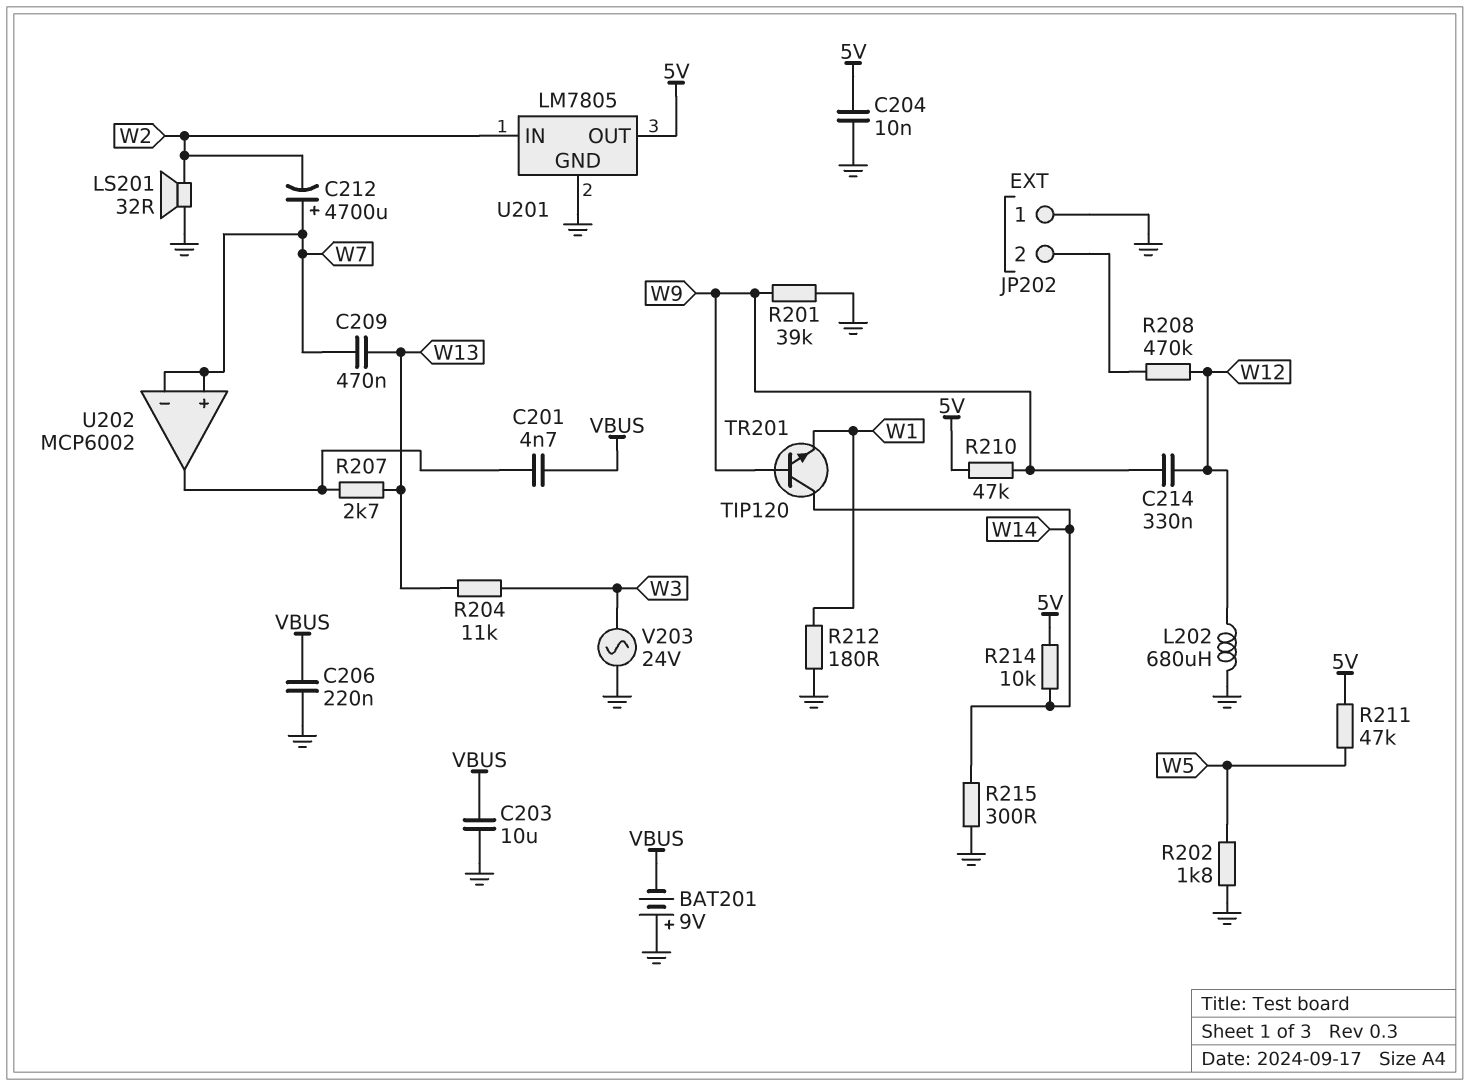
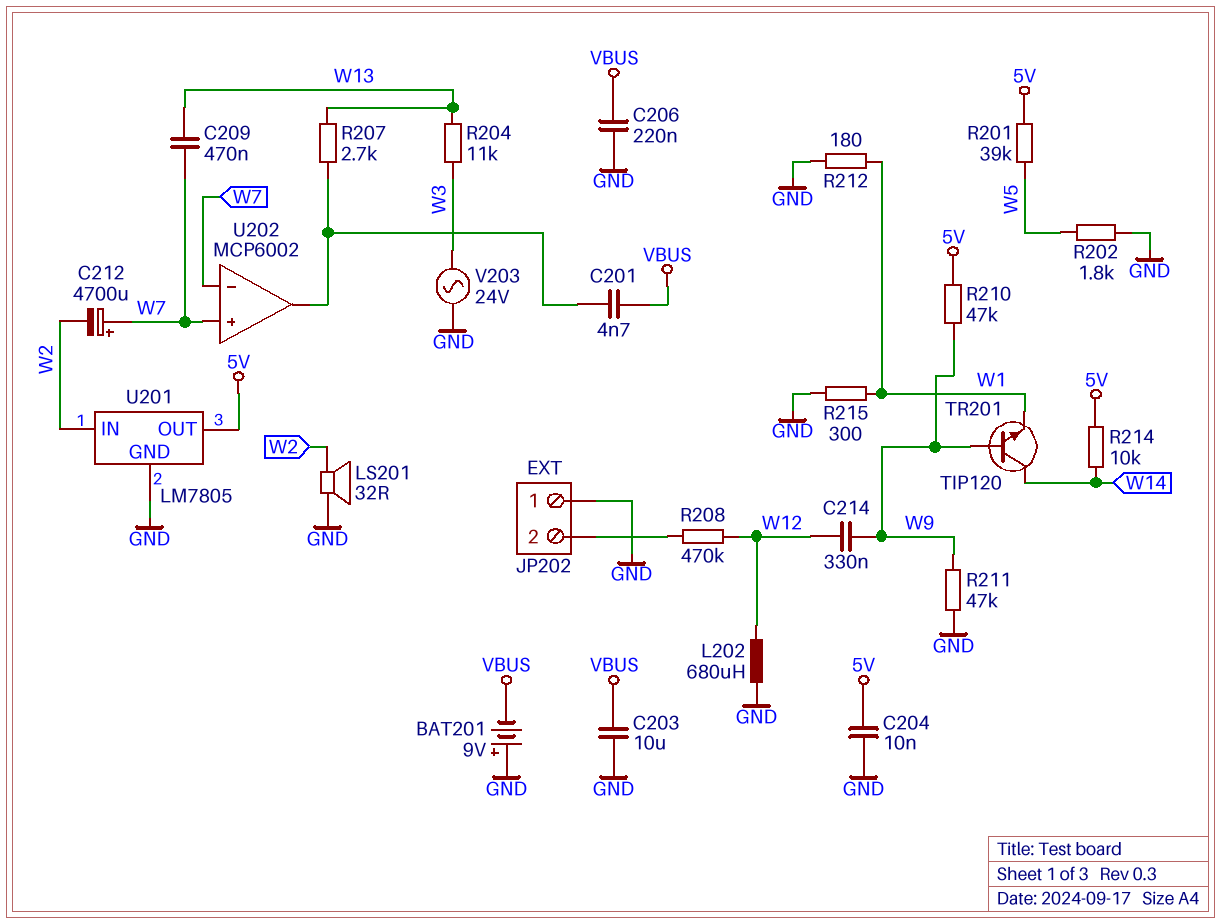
R201: 39k (GND, W9) -> 39k (5V, W5)
R211: 47k (5V, W5) -> 47k (GND, W9)
R215: 300 (GND, W14) -> 300 (GND, W1)

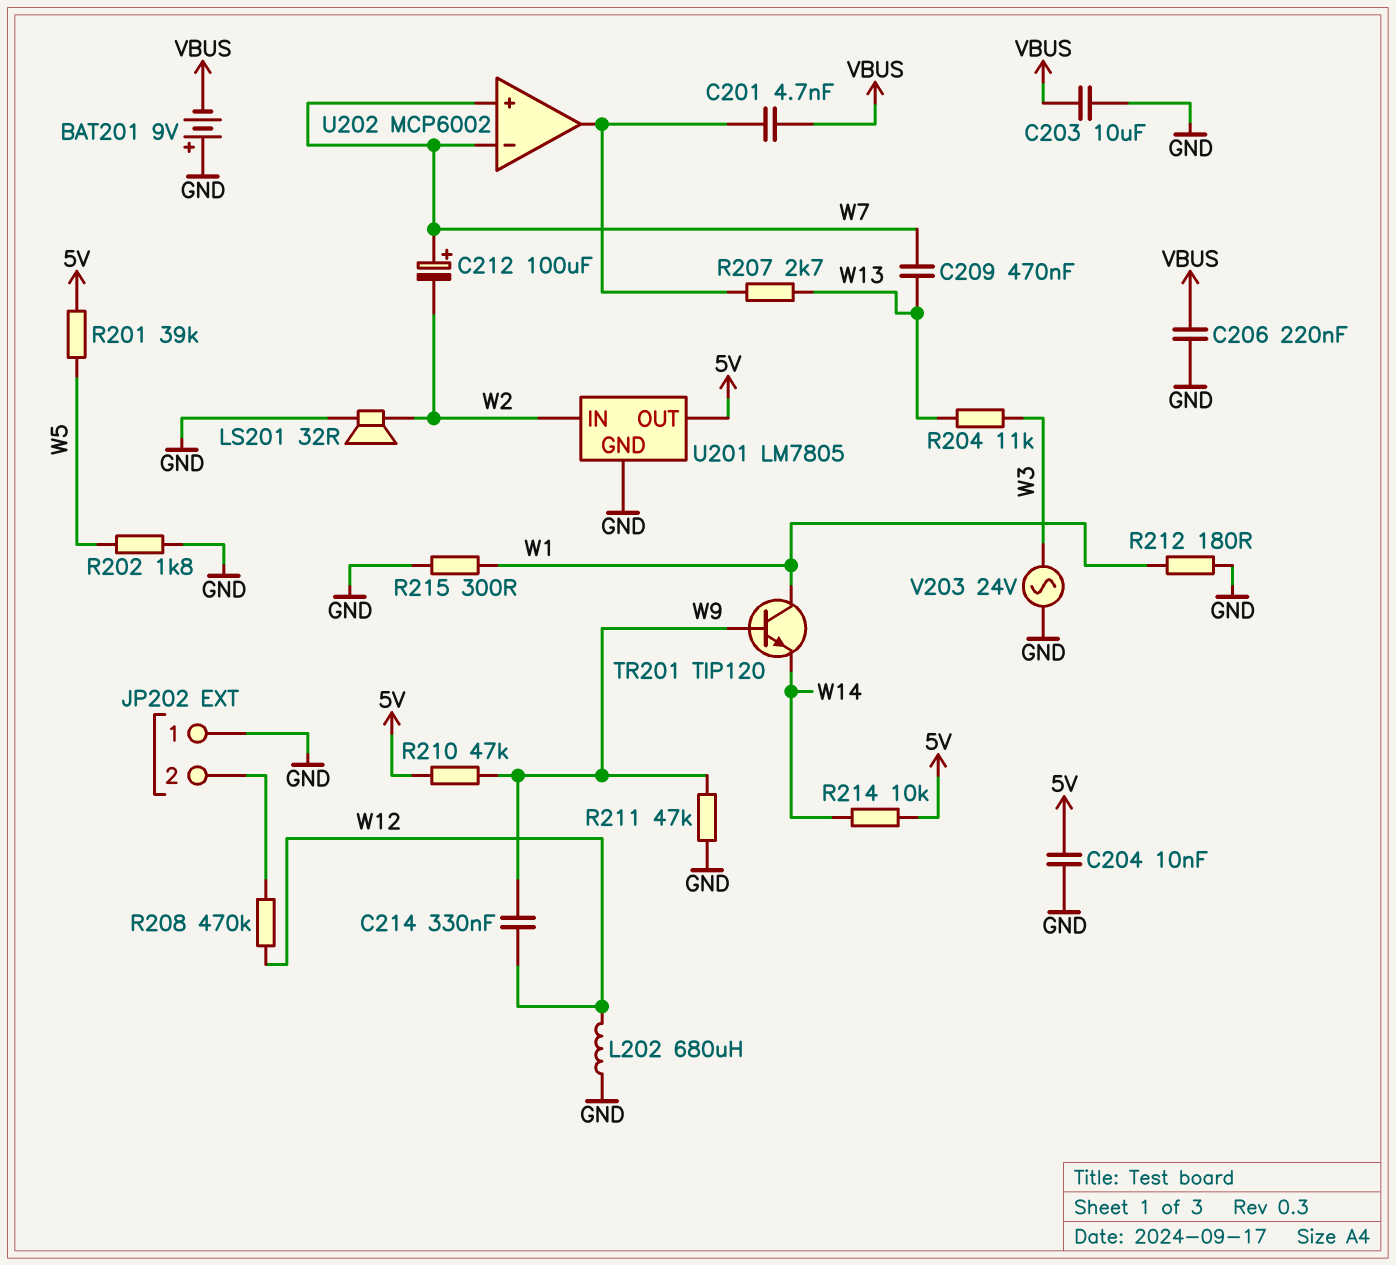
C212: 4700uF (plus W7, minus W2) -> 100uF (plus W7, minus W2)
TR201: NPN TIP120 (B W9, C W14, E W1) -> NPN TIP120 (B W9, C W1, E W14)

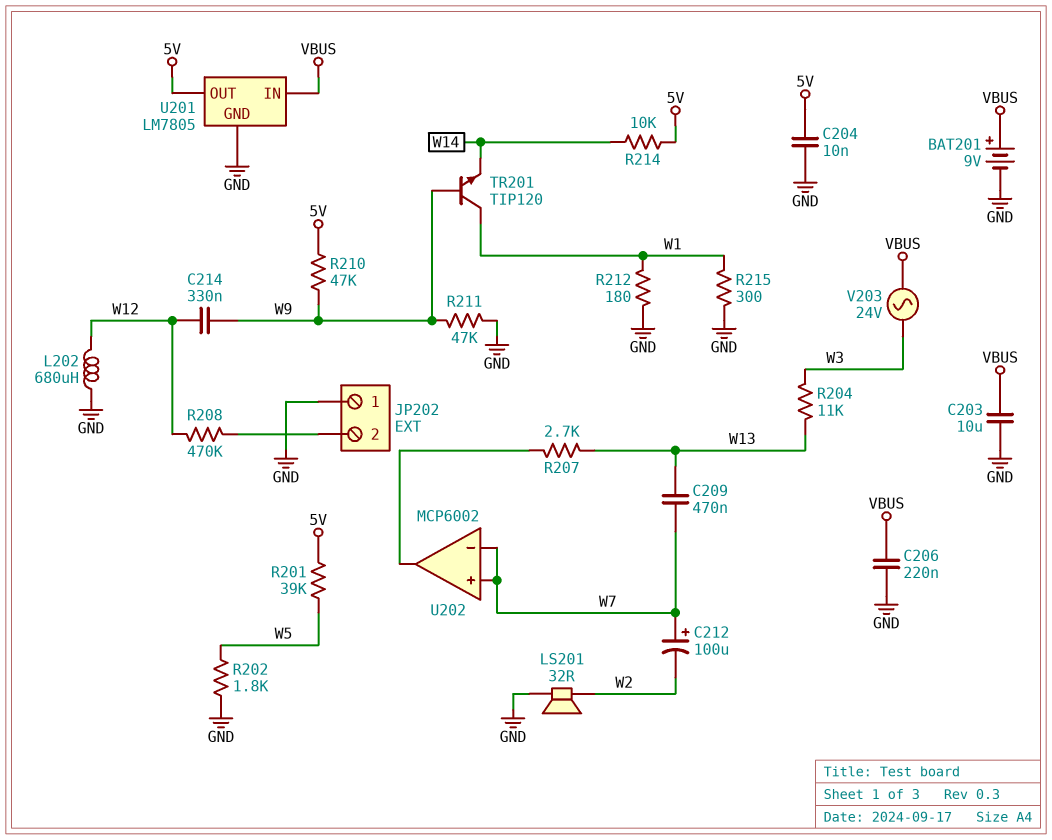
BAT201: 9V (plus GND, minus VBUS) -> 9V (plus VBUS, minus GND)
C201: 4.7nF (U202/out, VBUS) -> none
U201 pin IN: W2 -> VBUS
V203: AC 24V (GND, W3) -> AC 24V (VBUS, W3)

